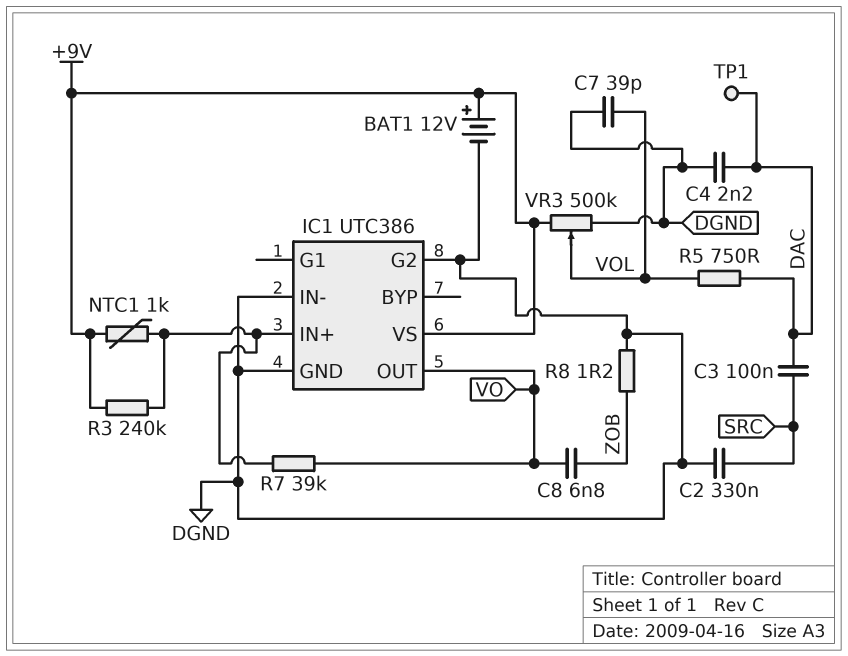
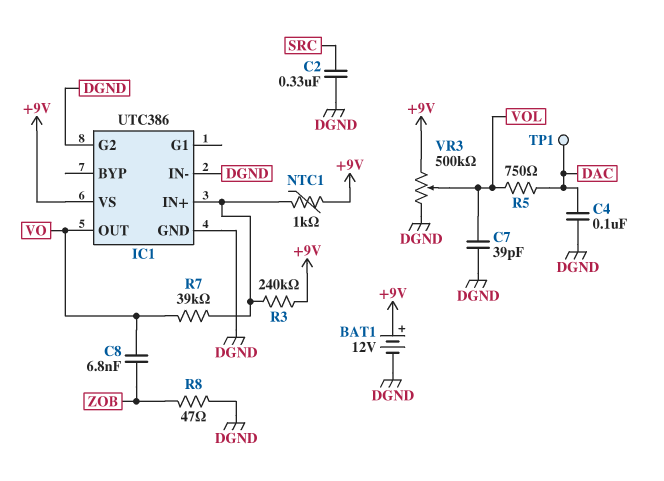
C3: 100nF (DAC, SRC) -> none
C4: 2.2nF (DAC, DGND) -> 100nF (DAC, DGND)
R8: 1.2 (DGND, ZOB) -> 47 (DGND, ZOB)

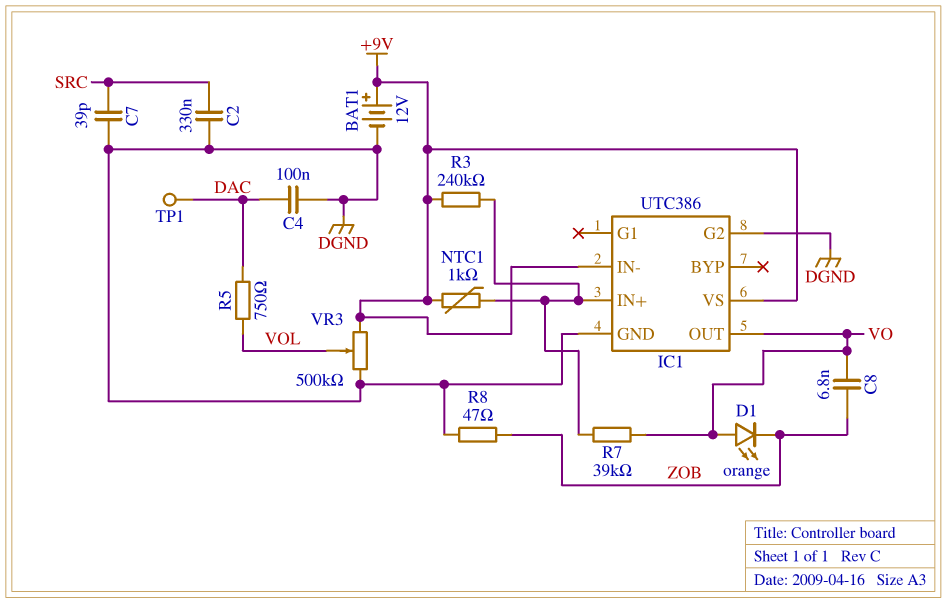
C7: 39pF (DGND, VOL) -> 39pF (DGND, SRC)
D1: none -> LED orange (A VO, K ZOB)
IC1 pin IN-: DGND -> +9V

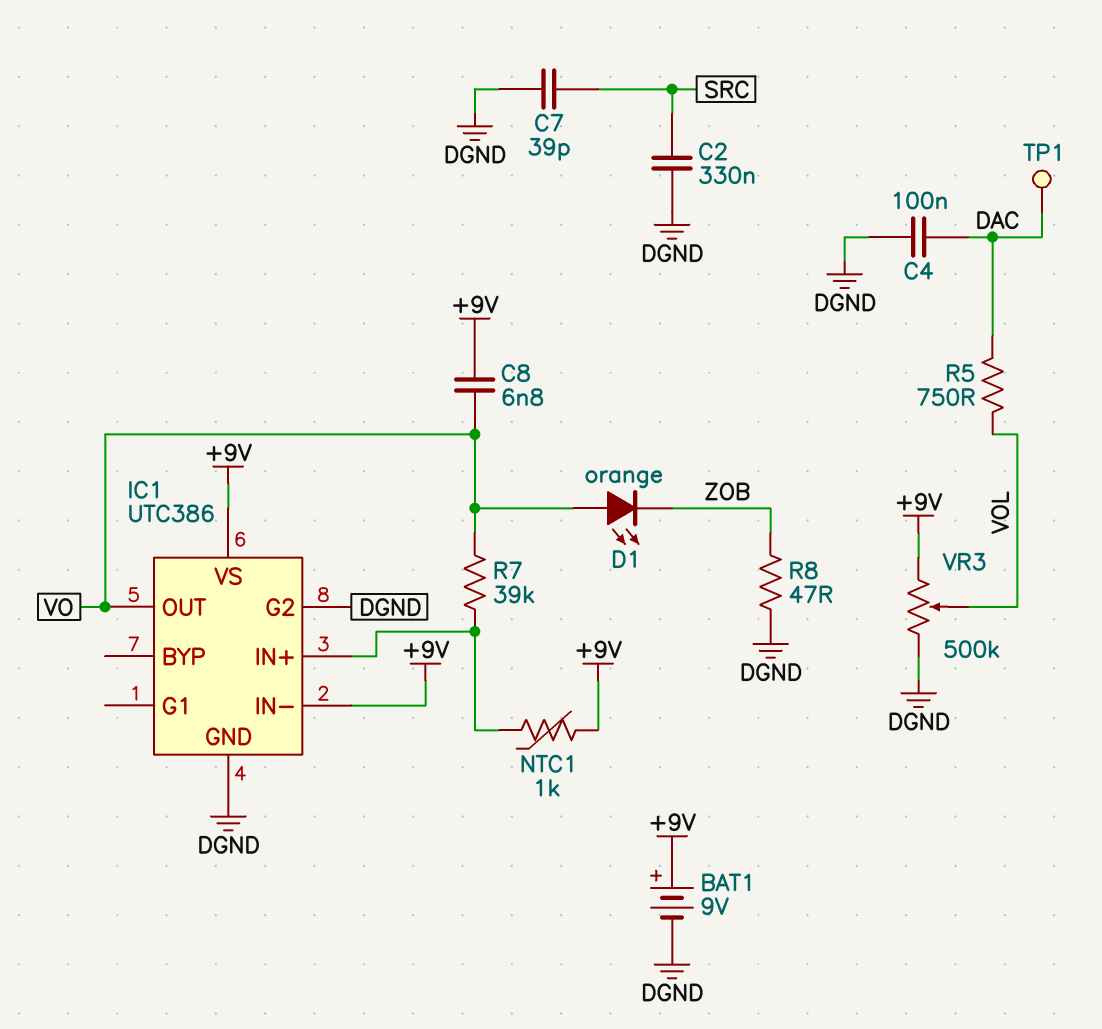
BAT1: 12V (plus +9V, minus DGND) -> 9V (plus +9V, minus DGND)
C8: 6.8nF (VO, ZOB) -> 6.8nF (+9V, VO)
R3: 240k (+9V, IC1/IN+) -> none

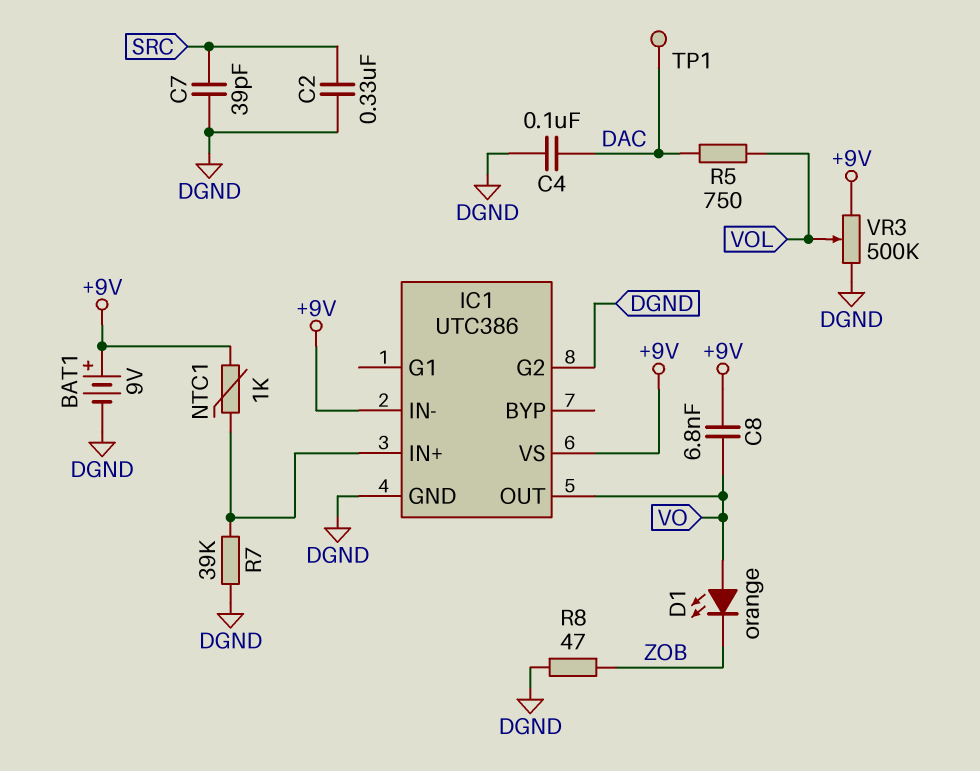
R7: 39k (IC1/IN+, VO) -> 39k (DGND, IC1/IN+)

